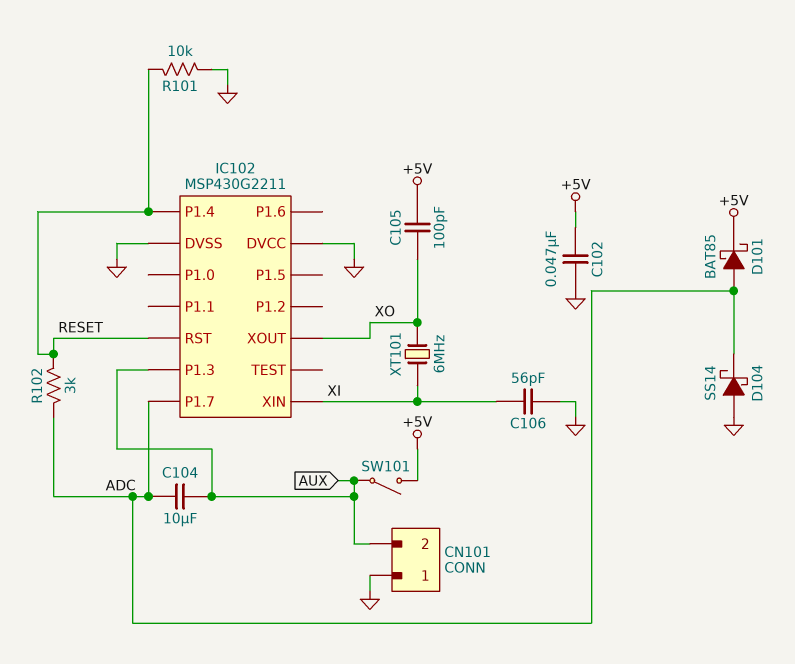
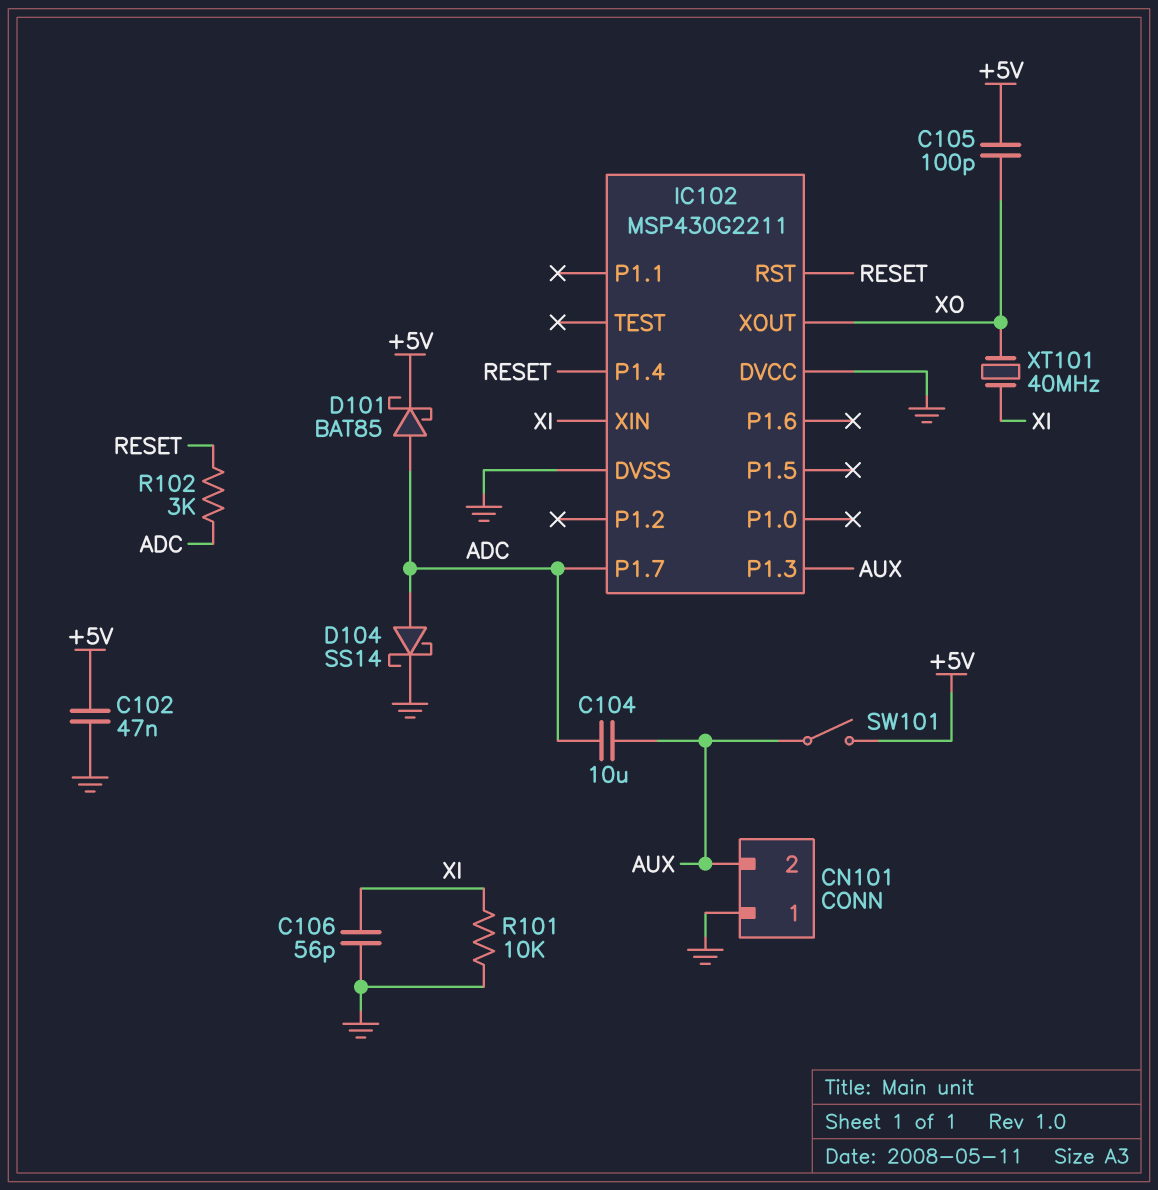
D104: schottky SS14 (A GND, K ADC) -> schottky SS14 (A ADC, K GND)
R101: 10k (GND, RESET) -> 10k (GND, XI)
XT101: 6MHz (XI, XO) -> 40MHz (XI, XO)

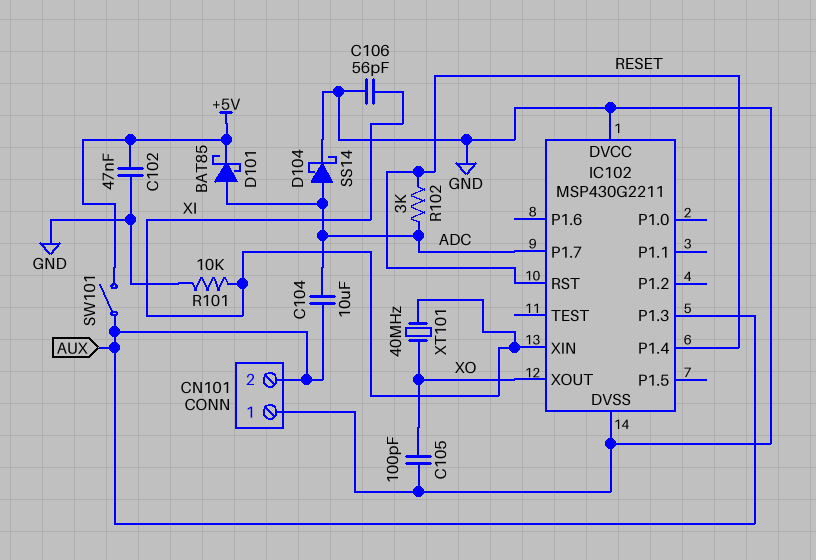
C105: 100pF (+5V, XO) -> 100pF (GND, XO)

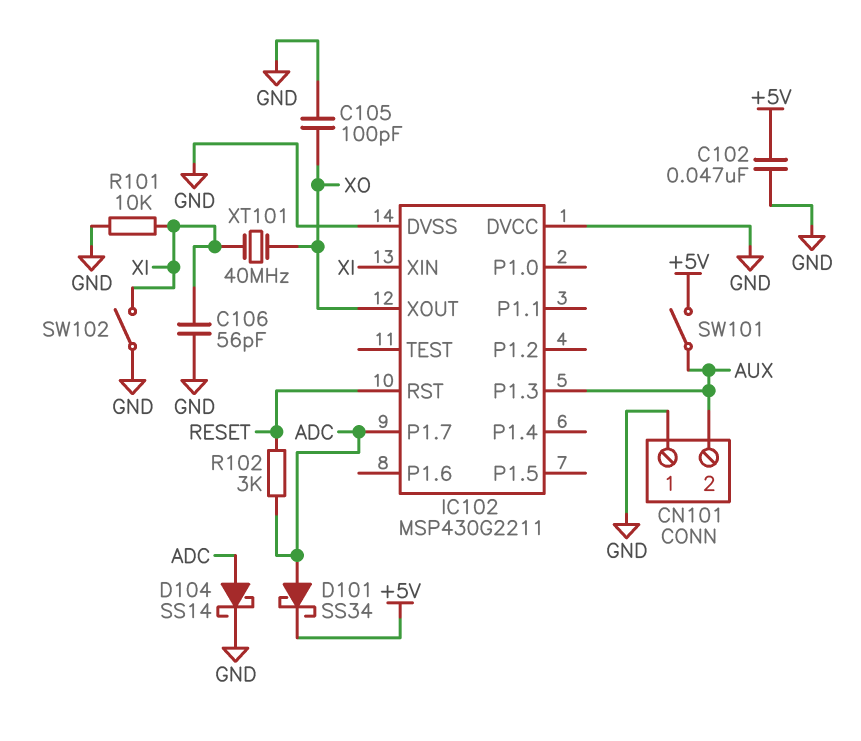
C104: 10uF (ADC, AUX) -> none
D101: schottky BAT85 (A ADC, K +5V) -> schottky SS34 (A ADC, K +5V)
IC102 pin P1.4: RESET -> none
SW102: none -> switch (GND, XI)

